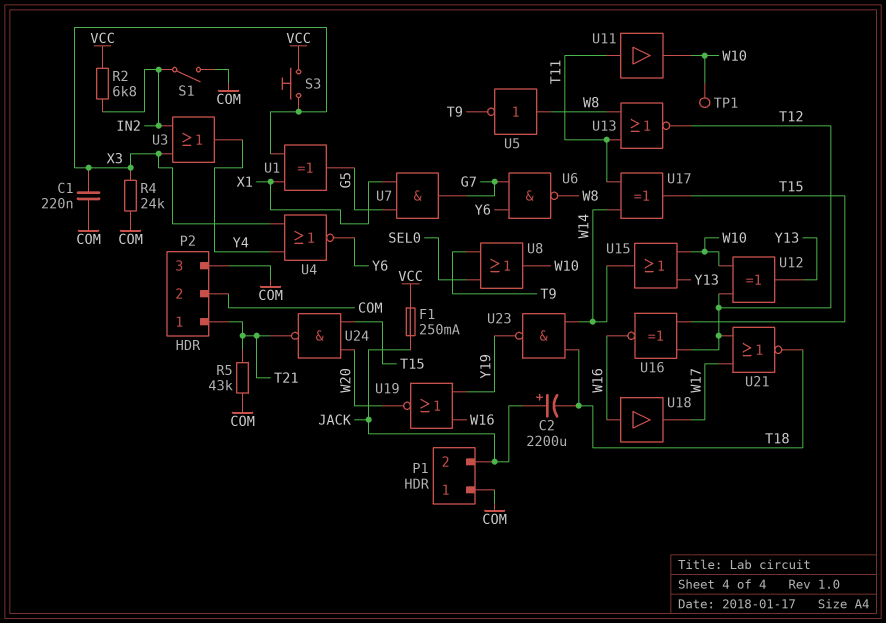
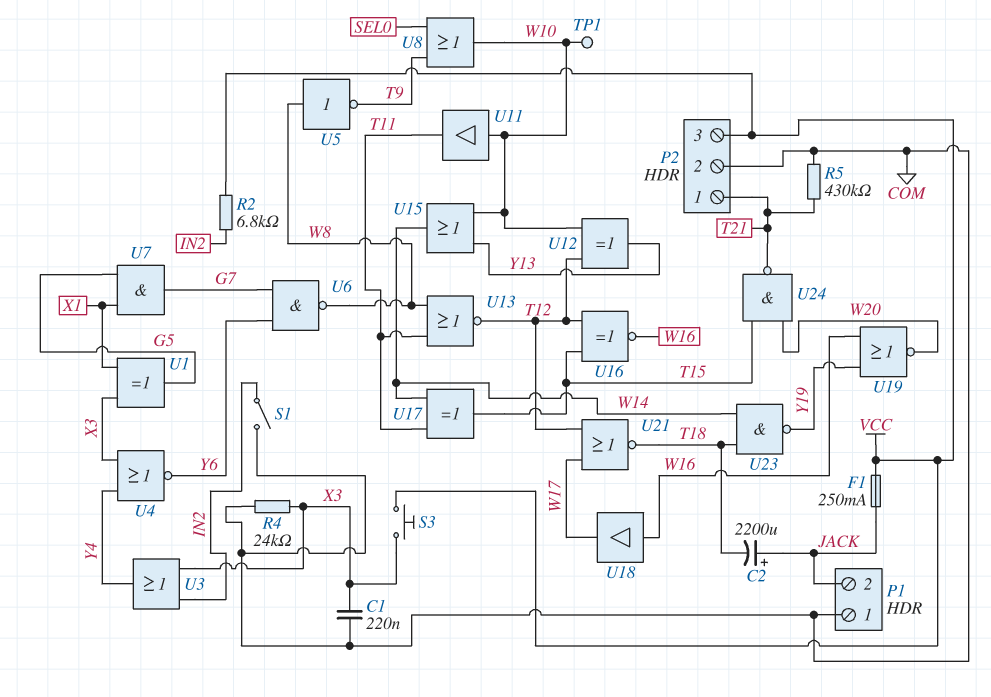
P2 pin 3: COM -> VCC
R5: 43k (COM, T21) -> 430k (COM, T21)
U11: buffer (in T11, out W10) -> buffer (in W10, out T11)

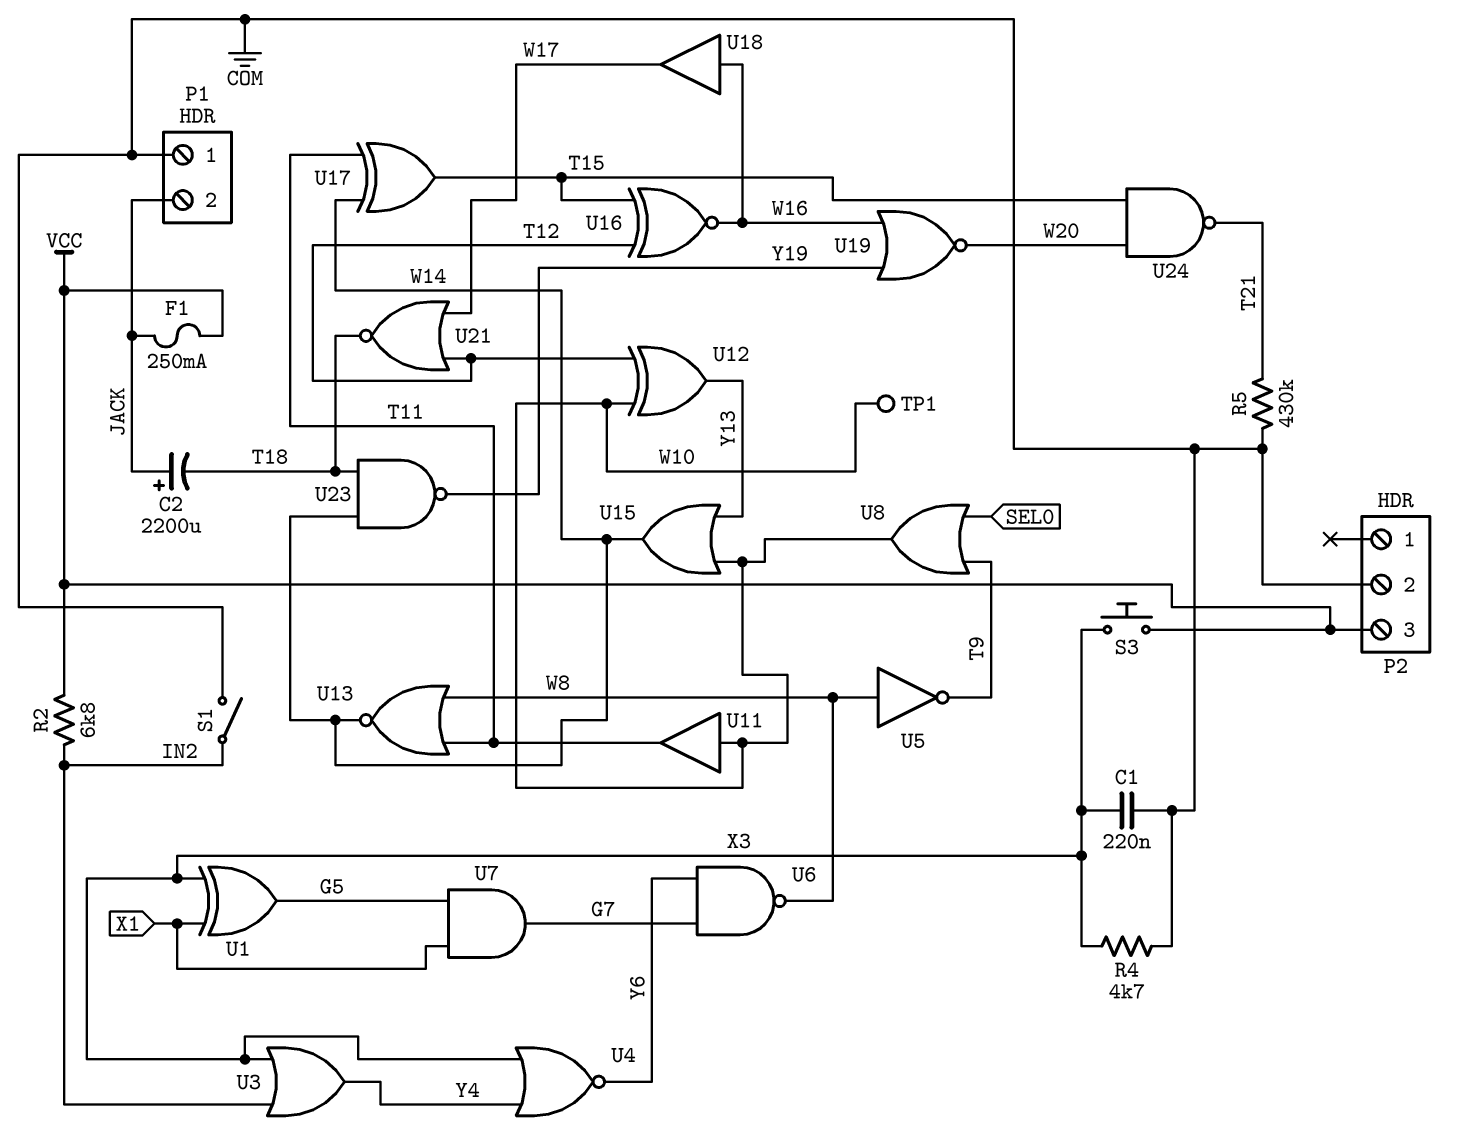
P2 pin 1: T21 -> none
R4: 24k (COM, X3) -> 4.7k (COM, X3)
U13: NOR (in T11, in W8, out T12) -> NOR (in T11, in W8, out W14)

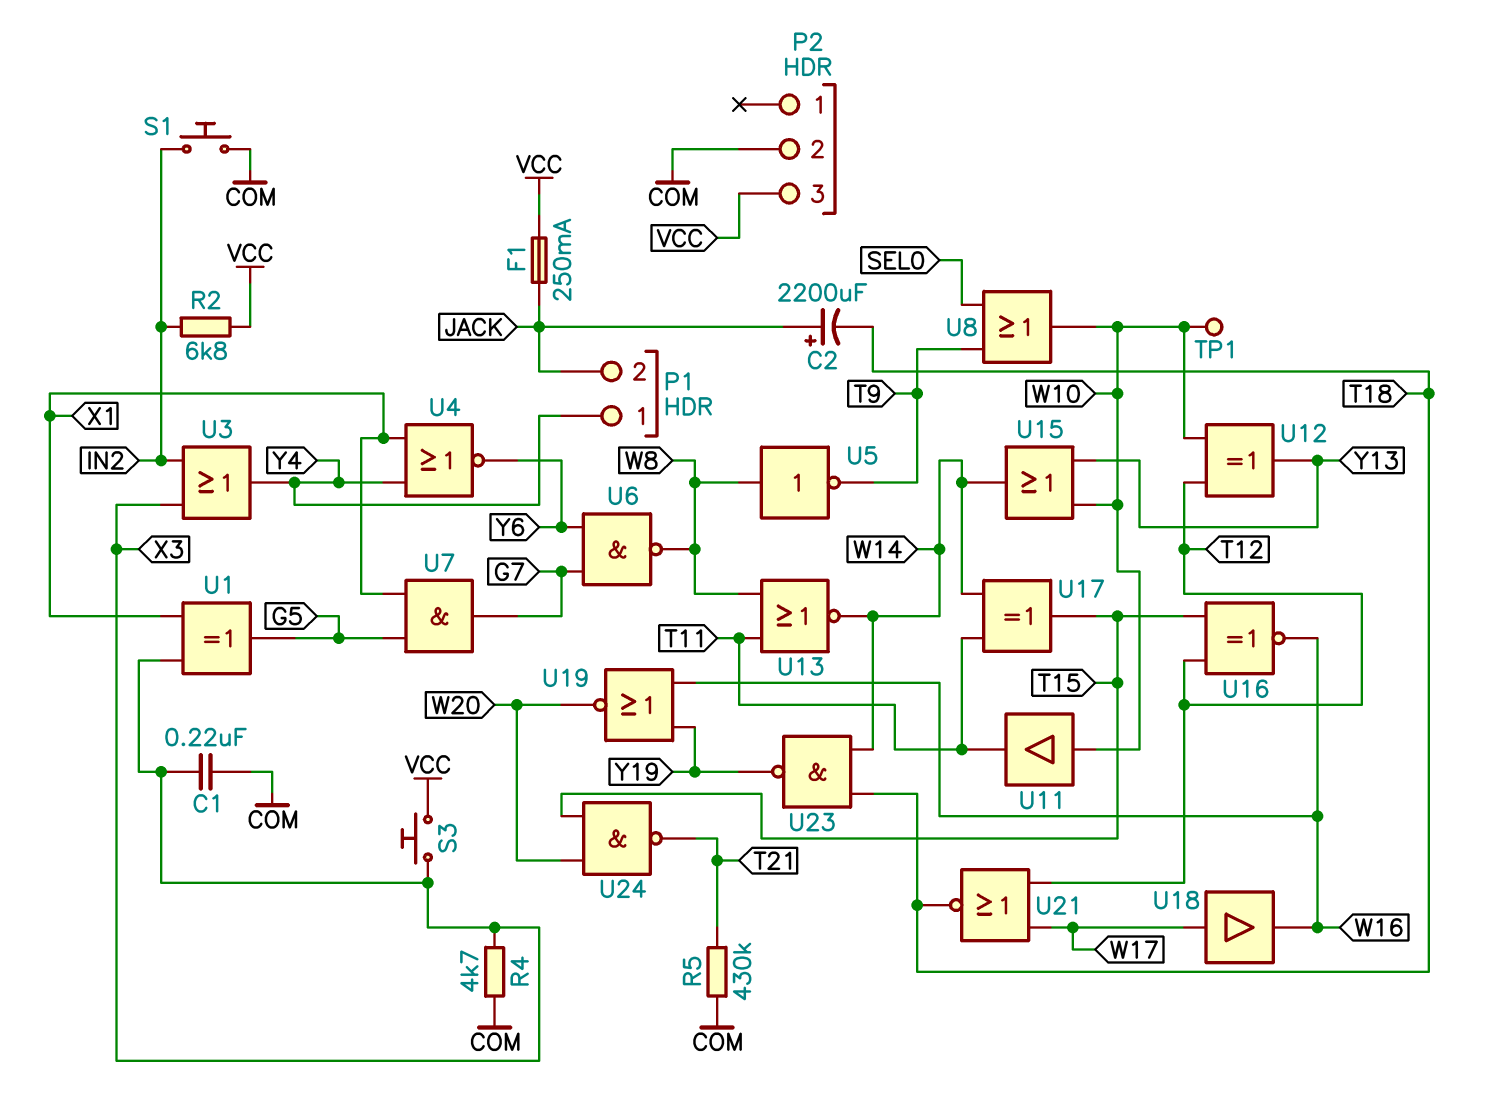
P1 pin 1: COM -> Y4
S1: switch (COM, IN2) -> button (COM, IN2)
U4: NOR (in X3, in Y4, out Y6) -> NOR (in X1, in Y4, out Y6)
U18: buffer (in W16, out W17) -> buffer (in W17, out W16)

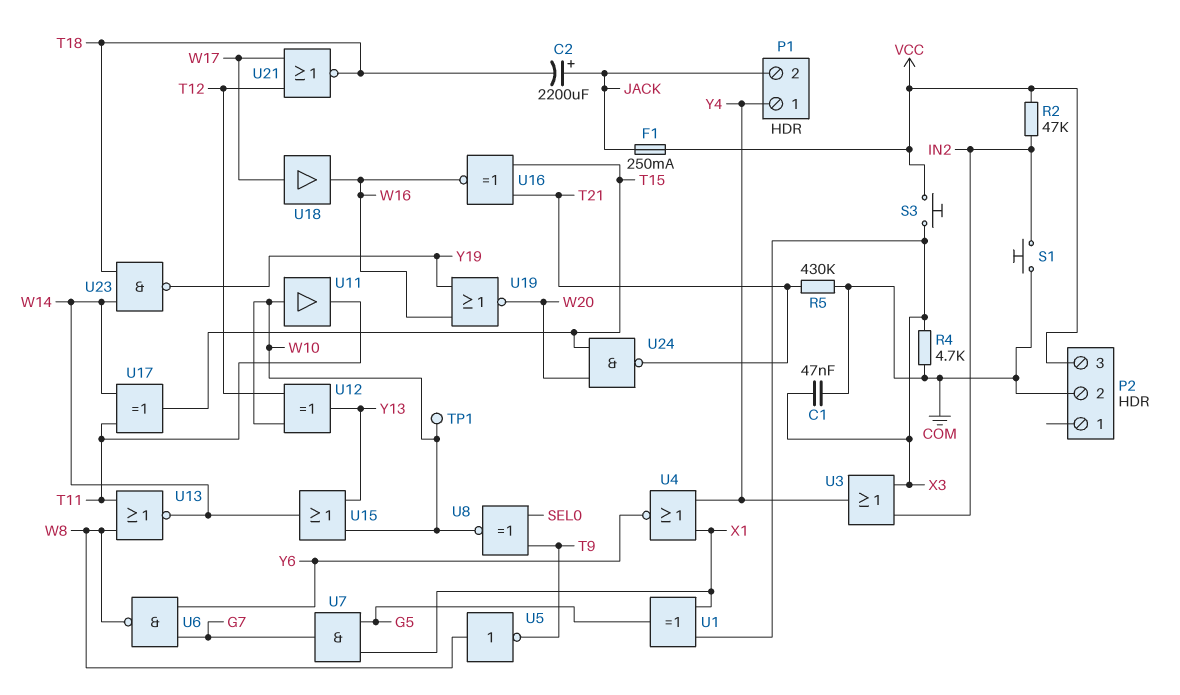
C1: 220nF (COM, X3) -> 47nF (COM, X3)
R2: 6.8k (IN2, VCC) -> 47k (IN2, VCC)
U8: OR (in SEL0, in T9, out W10) -> XNOR (in SEL0, in T9, out W10)
U16: XNOR (in T12, in T15, out W16) -> XNOR (in T15, in T21, out W16)

